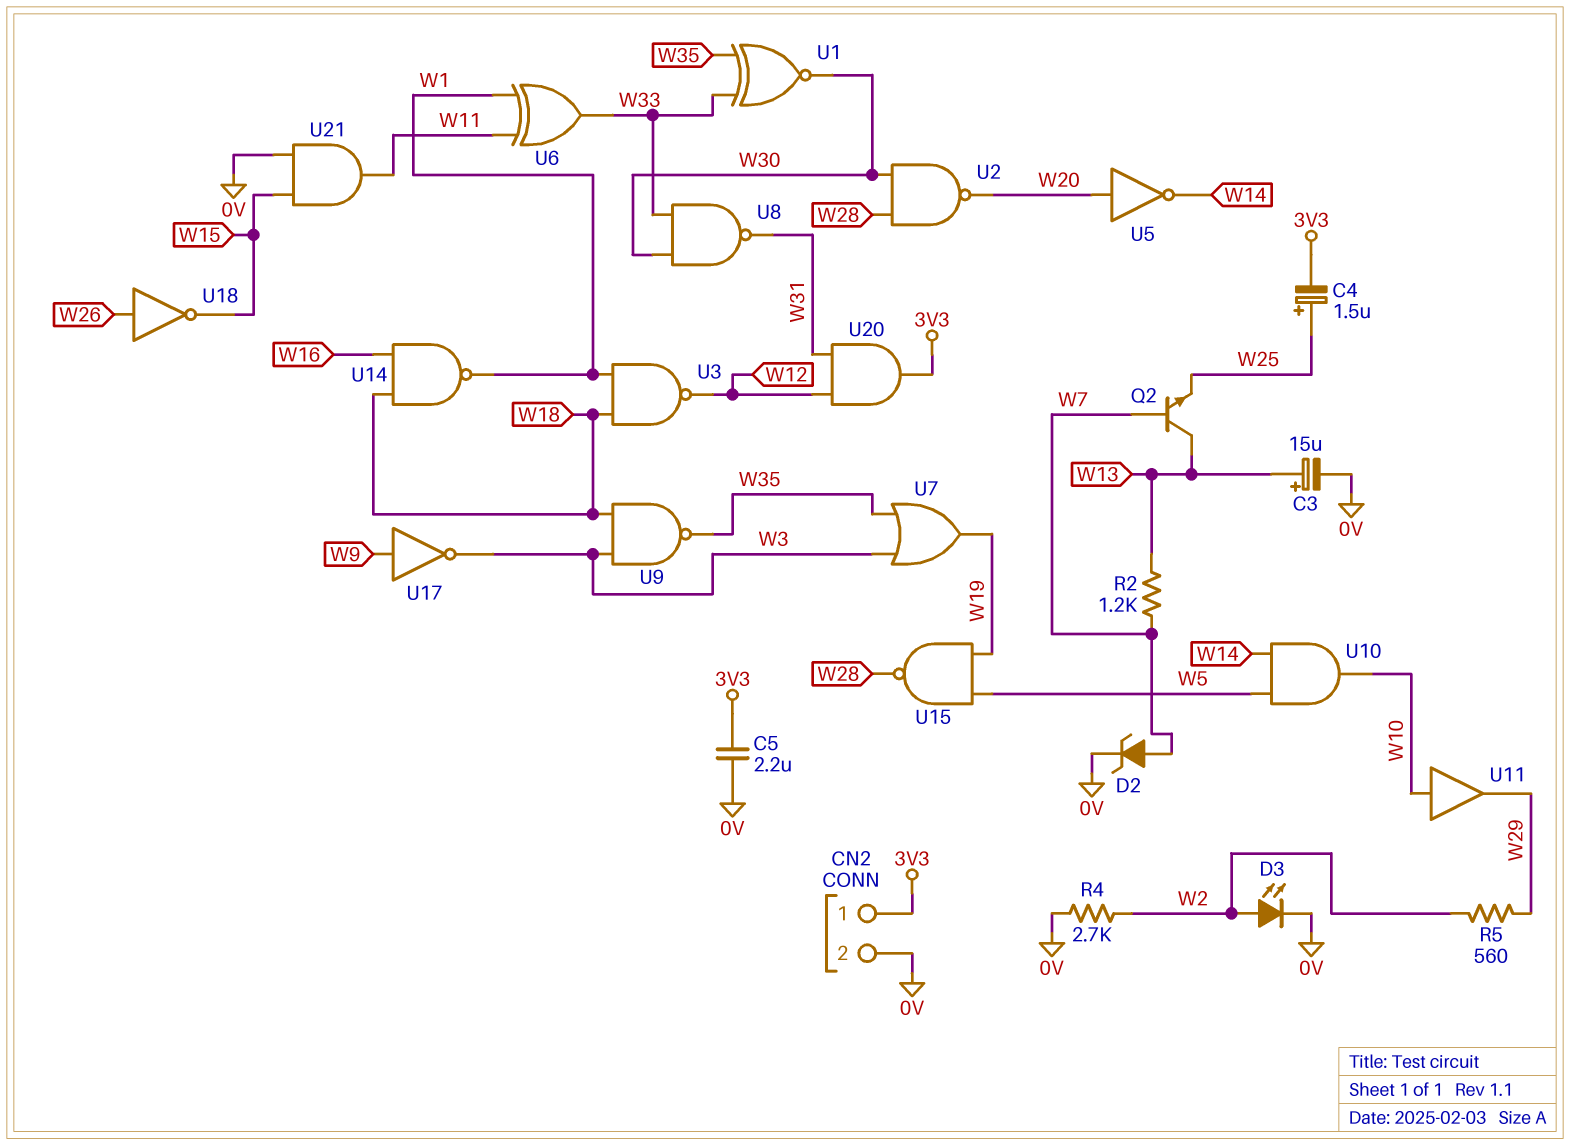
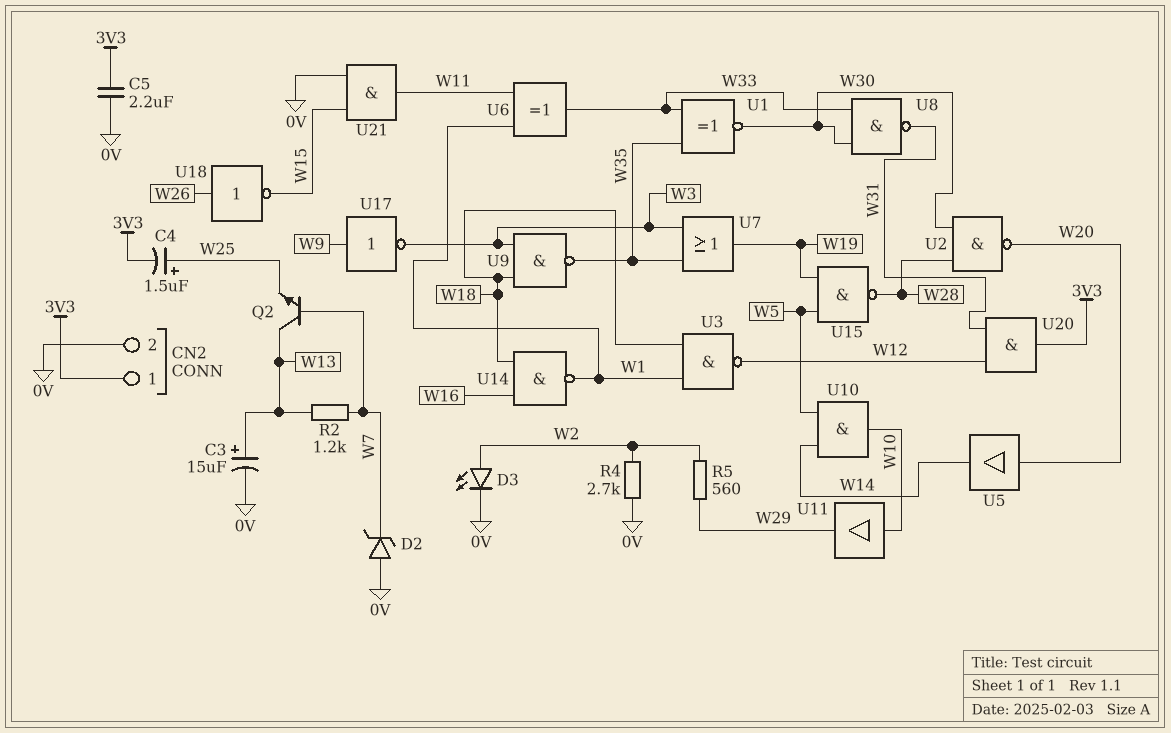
D2: zener (A W7, K 0V) -> zener (A 0V, K W7)
U5: NOT (in W20, out W14) -> buffer (in W20, out W14)

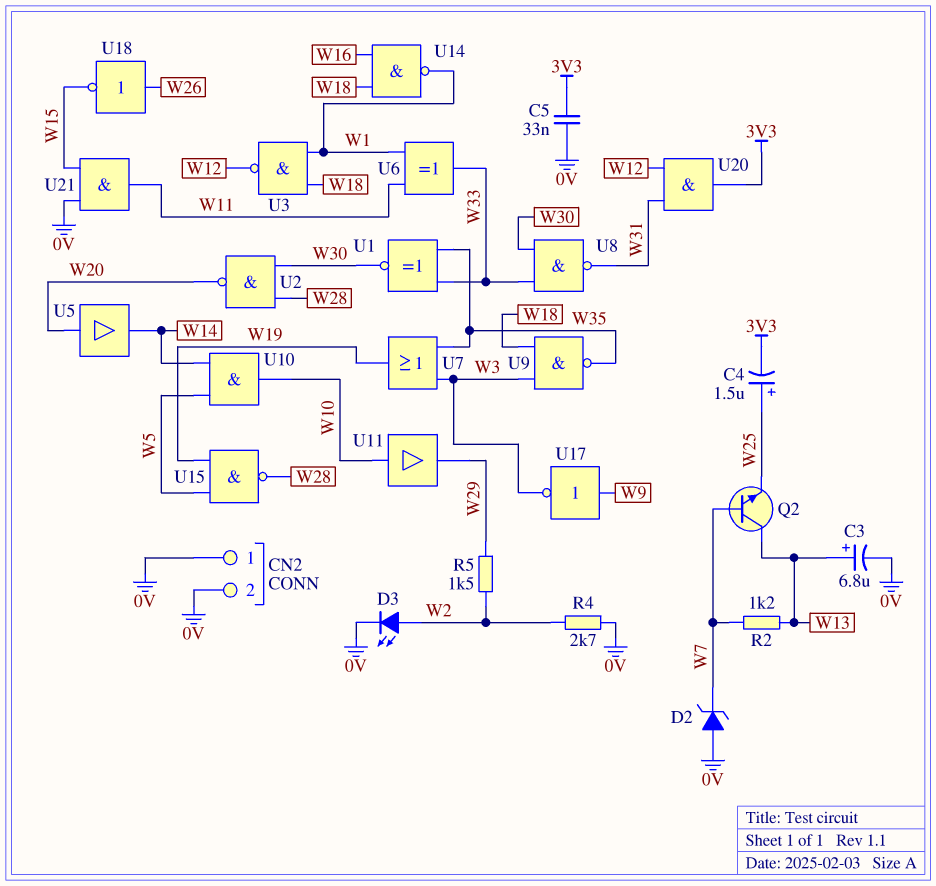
C3: 15uF (plus W13, minus 0V) -> 6.8uF (plus W13, minus 0V)
C5: 2.2uF (0V, 3V3) -> 33nF (0V, 3V3)
CN2 pin 1: 3V3 -> 0V
R5: 560 (W2, W29) -> 1.5k (W2, W29)

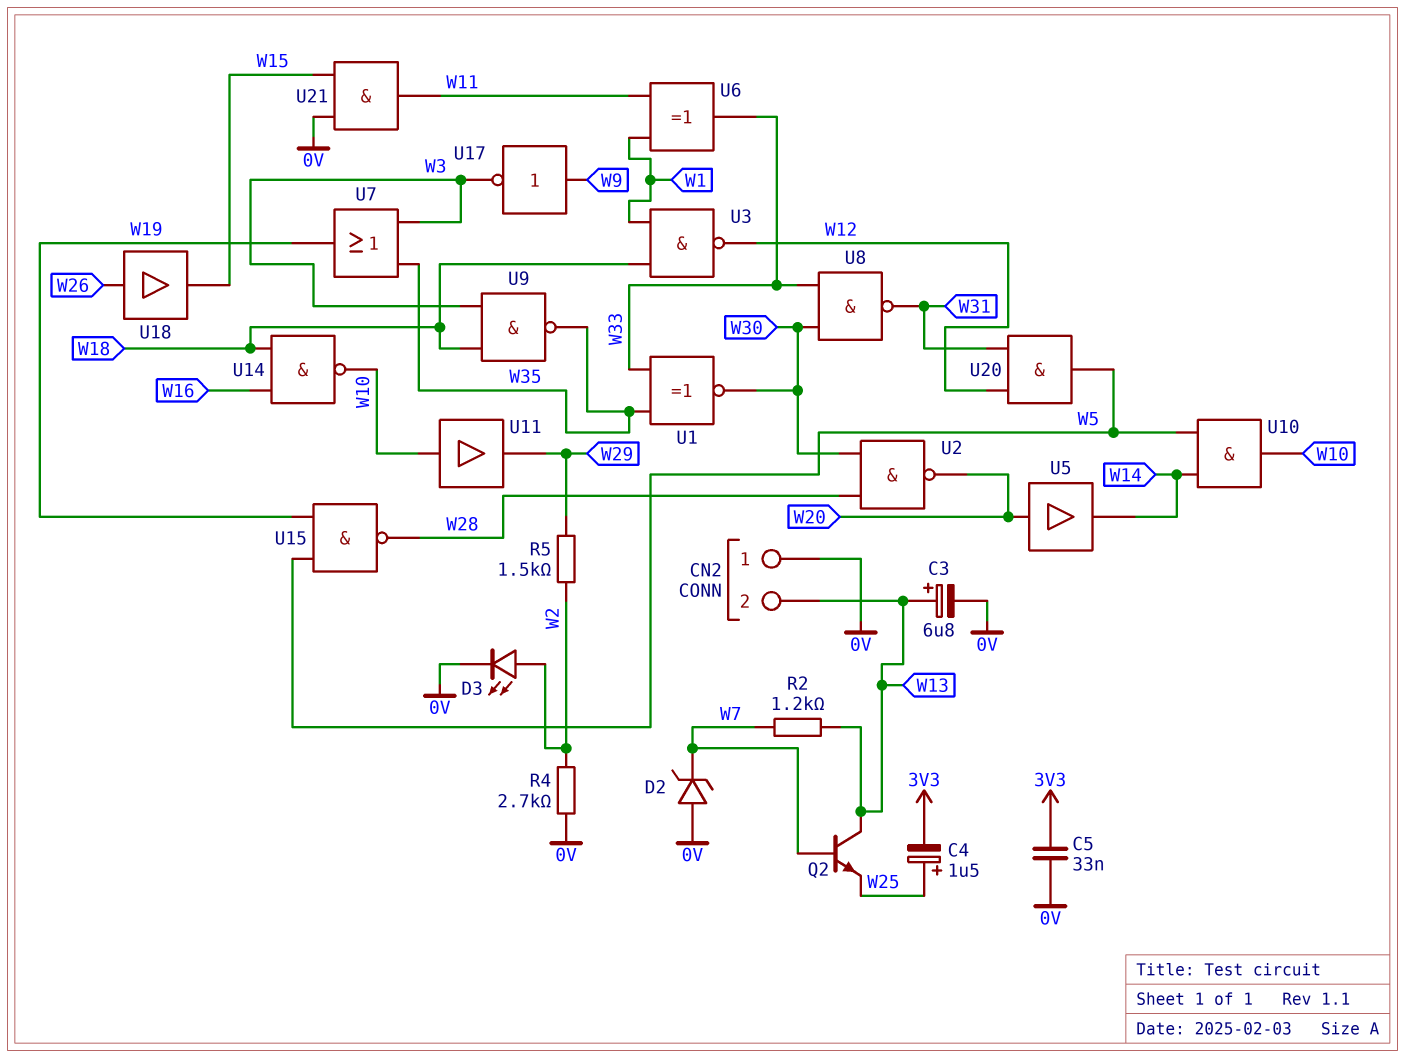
CN2 pin 2: 0V -> W13
U14: NAND (in W16, in W18, out W1) -> NAND (in W16, in W18, out W10)
U18: NOT (in W26, out W15) -> buffer (in W26, out W15)
U20: AND (in W12, in W31, out 3V3) -> AND (in W12, in W31, out W5)

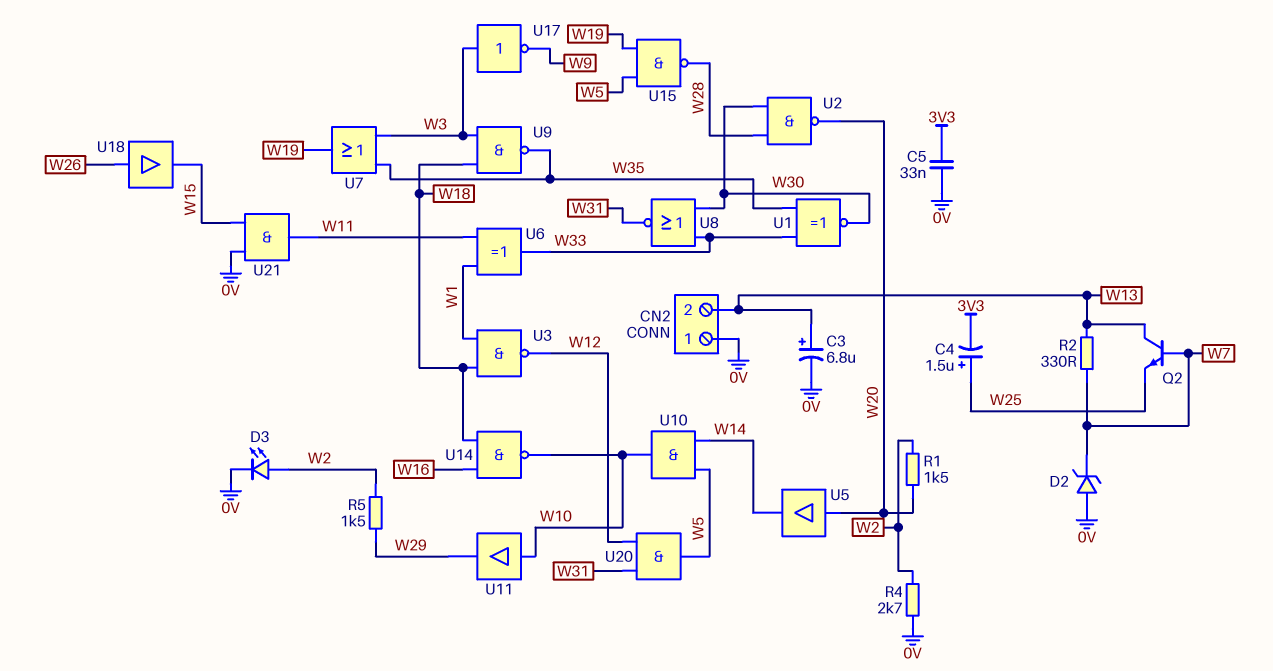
R1: none -> 1.5k (W2, W20)
R2: 1.2k (W7, W13) -> 330 (W7, W13)
U8: NAND (in W30, in W33, out W31) -> NOR (in W30, in W33, out W31)
U17: NOT (in W9, out W3) -> NOT (in W3, out W9)

